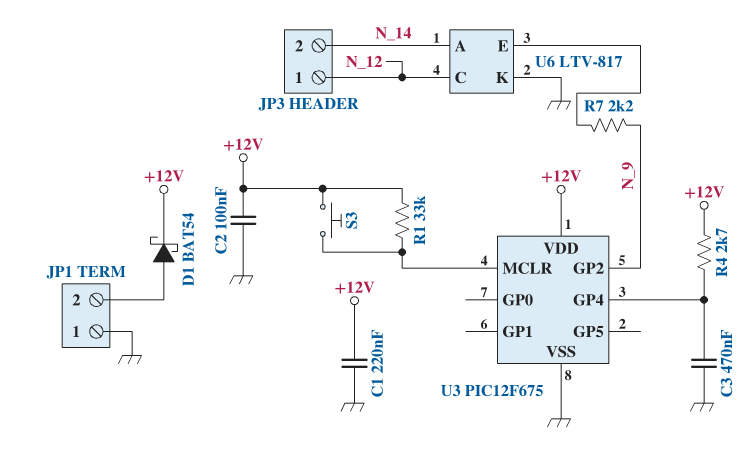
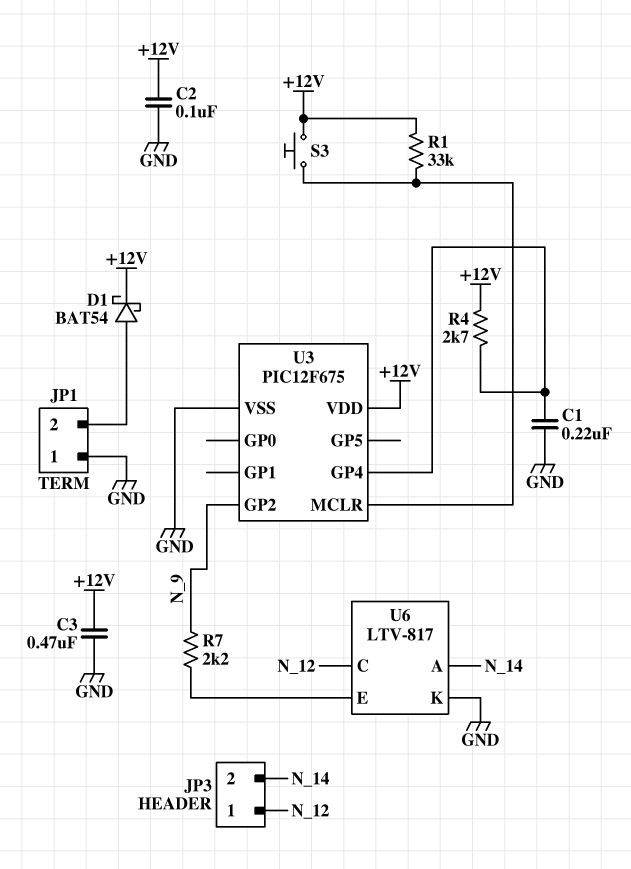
C1: 220nF (+12V, GND) -> 220nF (GND, U3/GP4)
C3: 470nF (GND, U3/GP4) -> 470nF (+12V, GND)

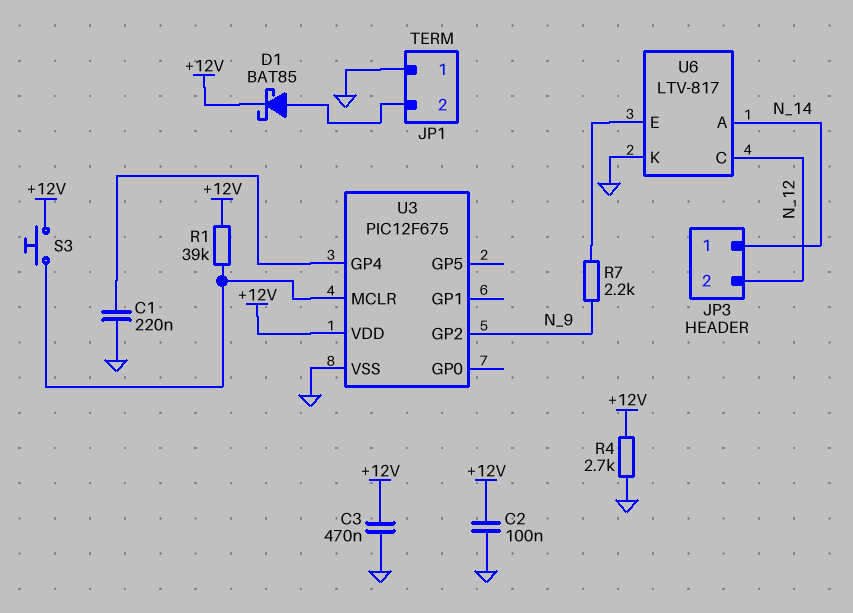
D1: schottky BAT54 (A JP1/2, K +12V) -> schottky BAT85 (A JP1/2, K +12V)
JP3 pin 1: N_12 -> N_14
JP3 pin 2: N_14 -> N_12
R1: 33k (+12V, U3/MCLR) -> 39k (+12V, U3/MCLR)
R4: 2.7k (+12V, U3/GP4) -> 2.7k (+12V, GND)

